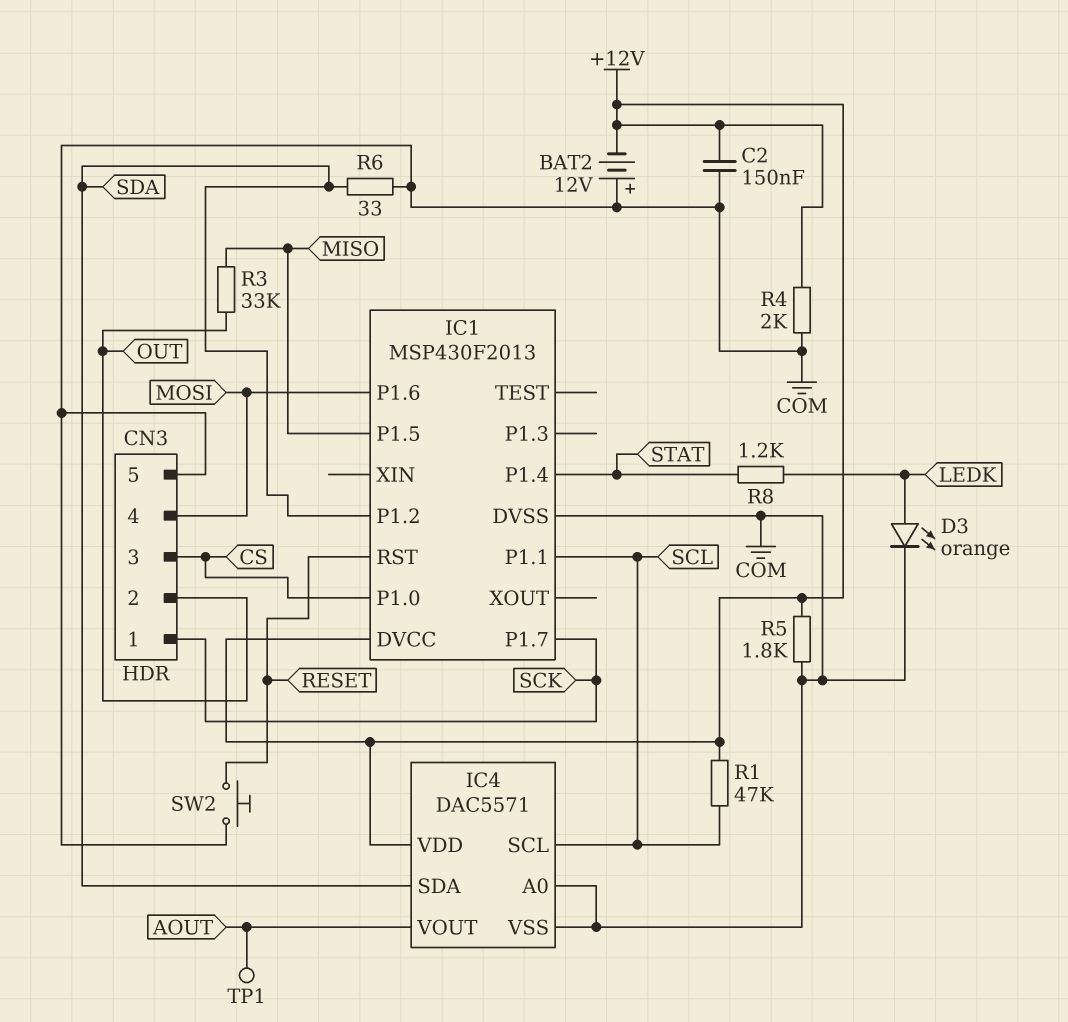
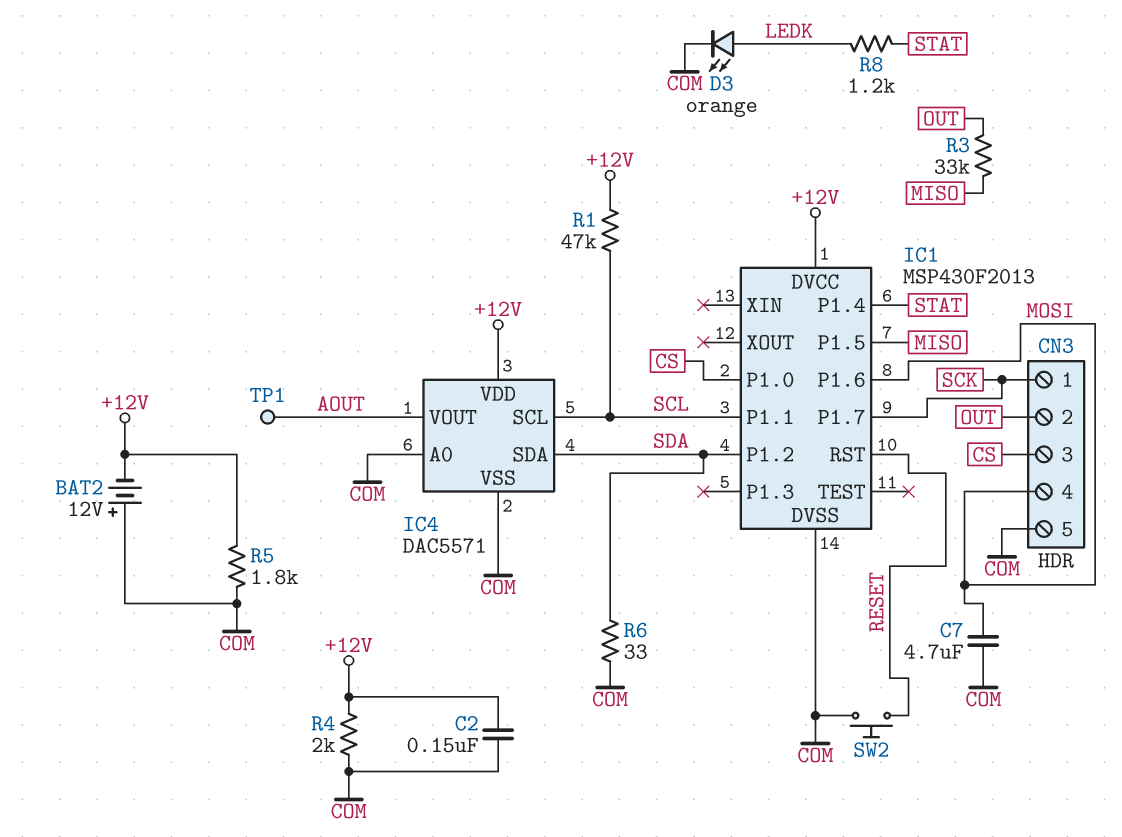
C7: none -> 4.7uF (COM, MOSI)

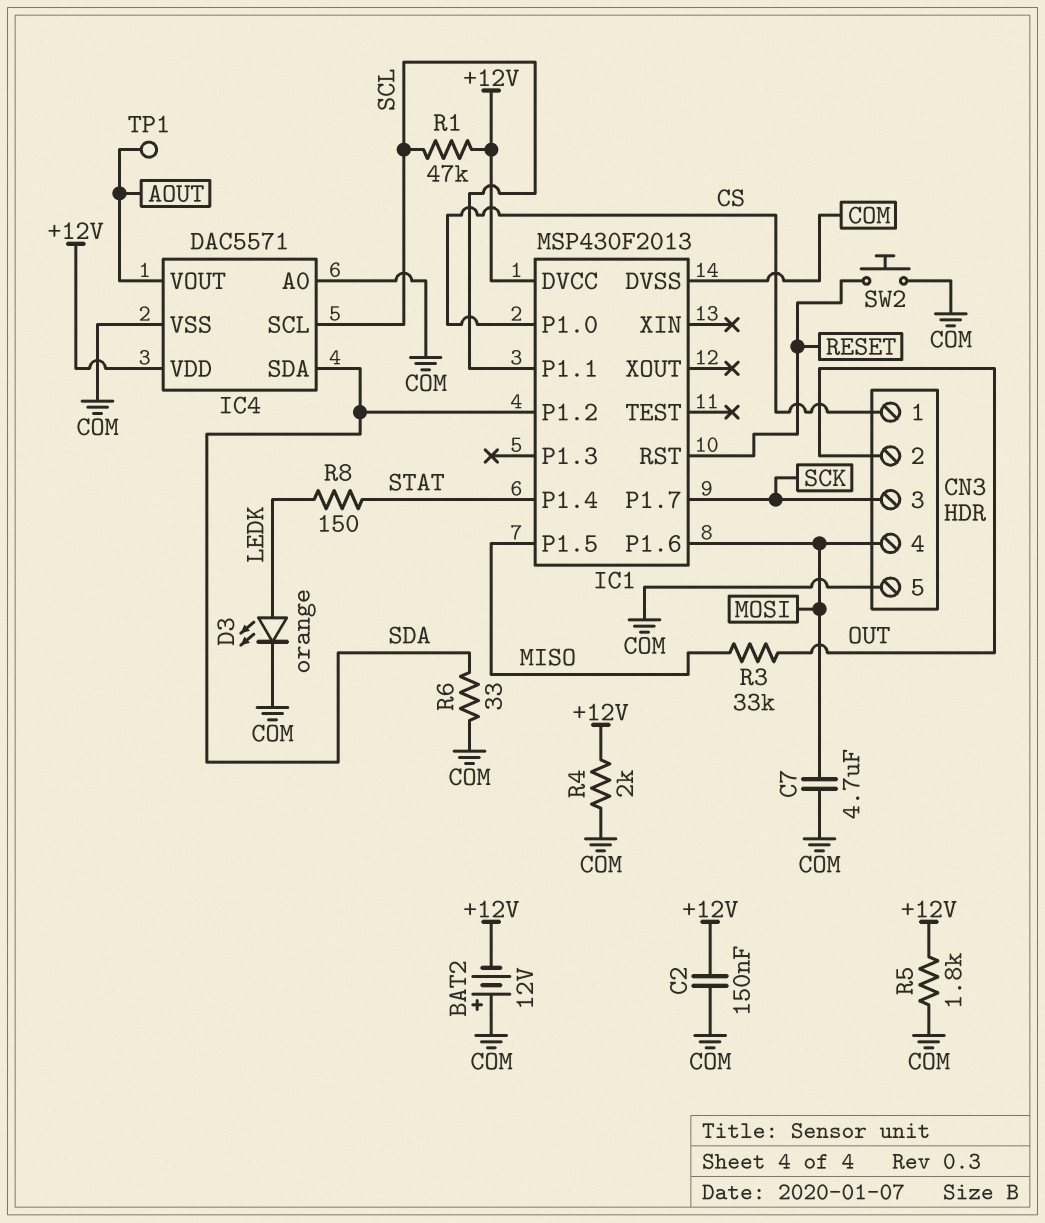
CN3 pin 1: SCK -> CS
CN3 pin 3: CS -> SCK
R8: 1.2k (LEDK, STAT) -> 150 (LEDK, STAT)

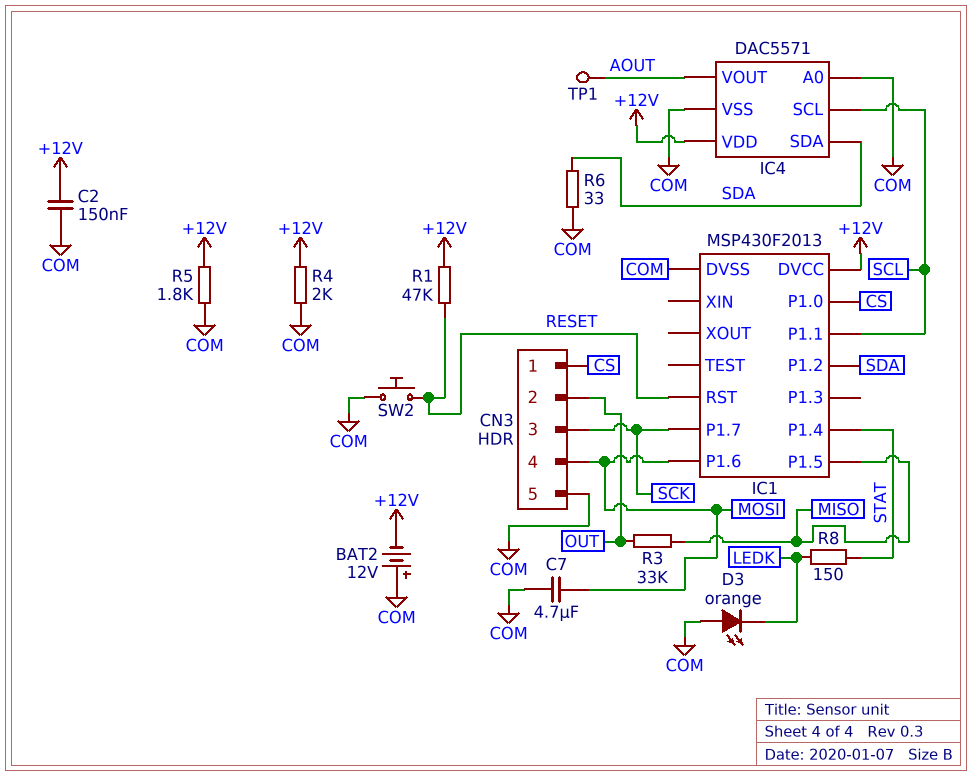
D3: LED orange (A LEDK, K COM) -> LED orange (A COM, K LEDK)
R1: 47k (+12V, SCL) -> 47k (+12V, RESET)

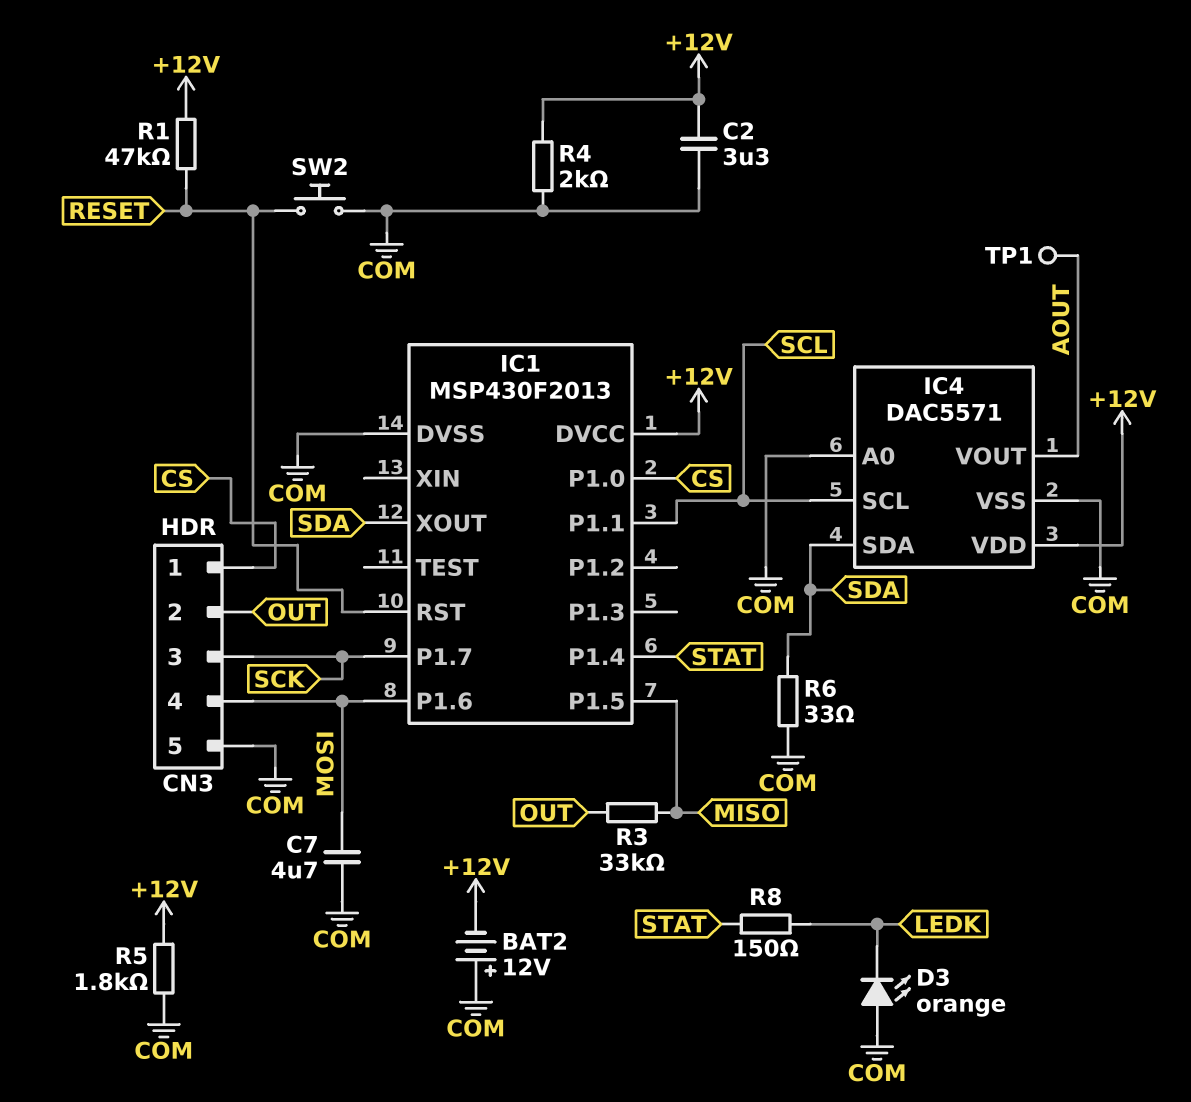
C2: 150nF (+12V, COM) -> 3.3uF (+12V, COM)
IC1 pin P1.2: SDA -> none
IC1 pin XOUT: none -> SDA

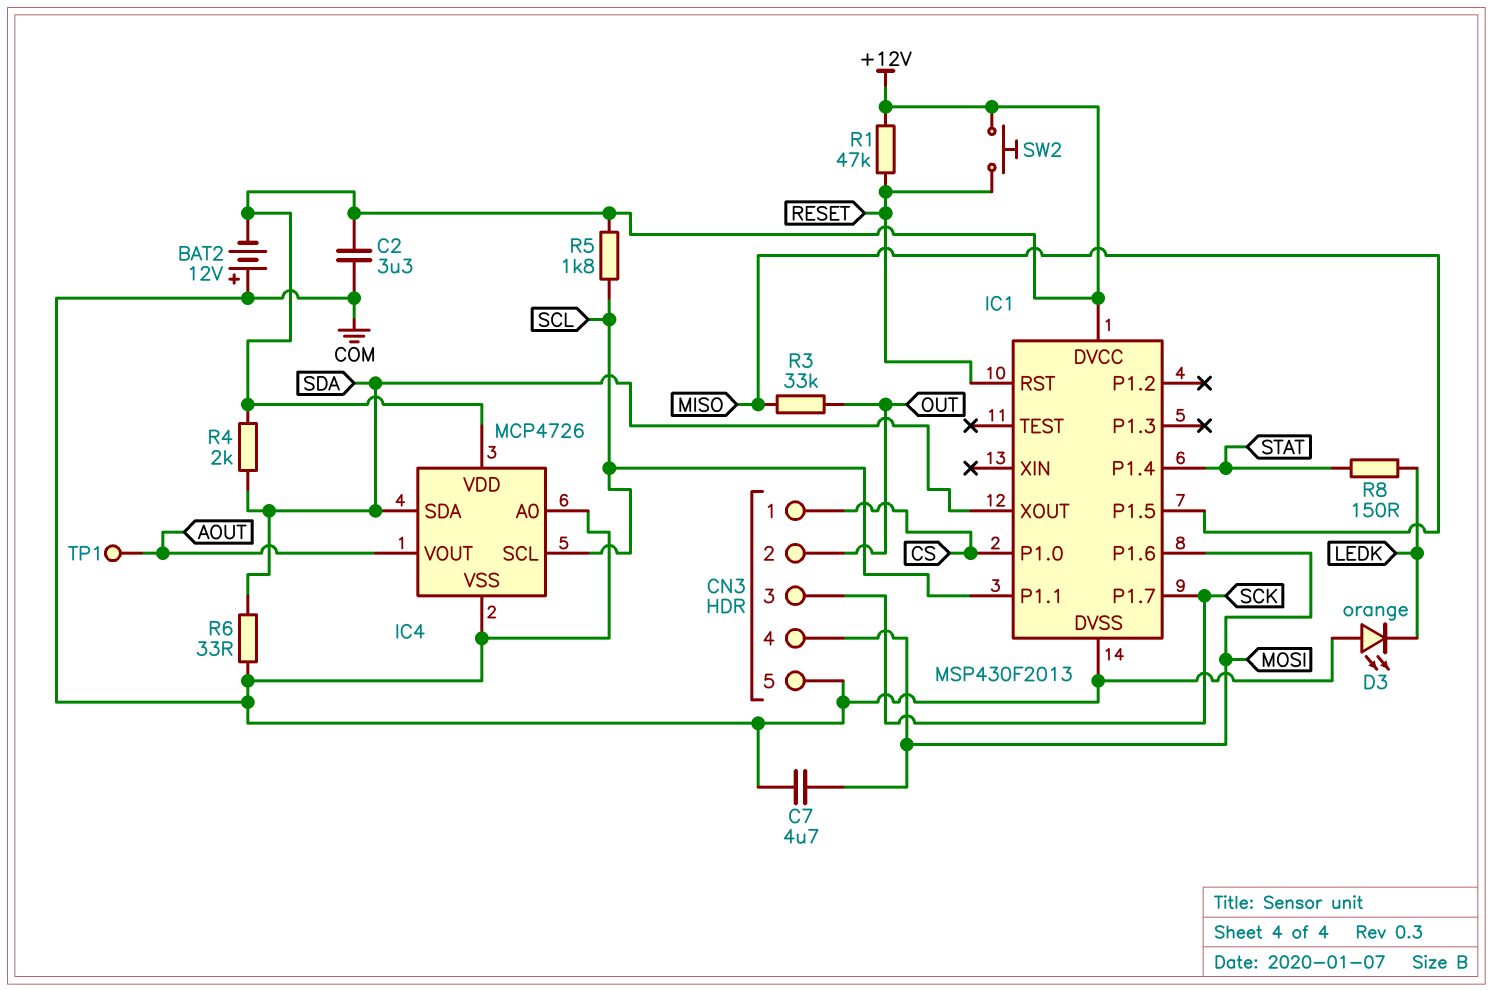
IC4: DAC5571 -> MCP4726
R4: 2k (+12V, COM) -> 2k (+12V, SDA)
R5: 1.8k (+12V, COM) -> 1.8k (+12V, SCL)
SW2: button (COM, RESET) -> button (+12V, RESET)

